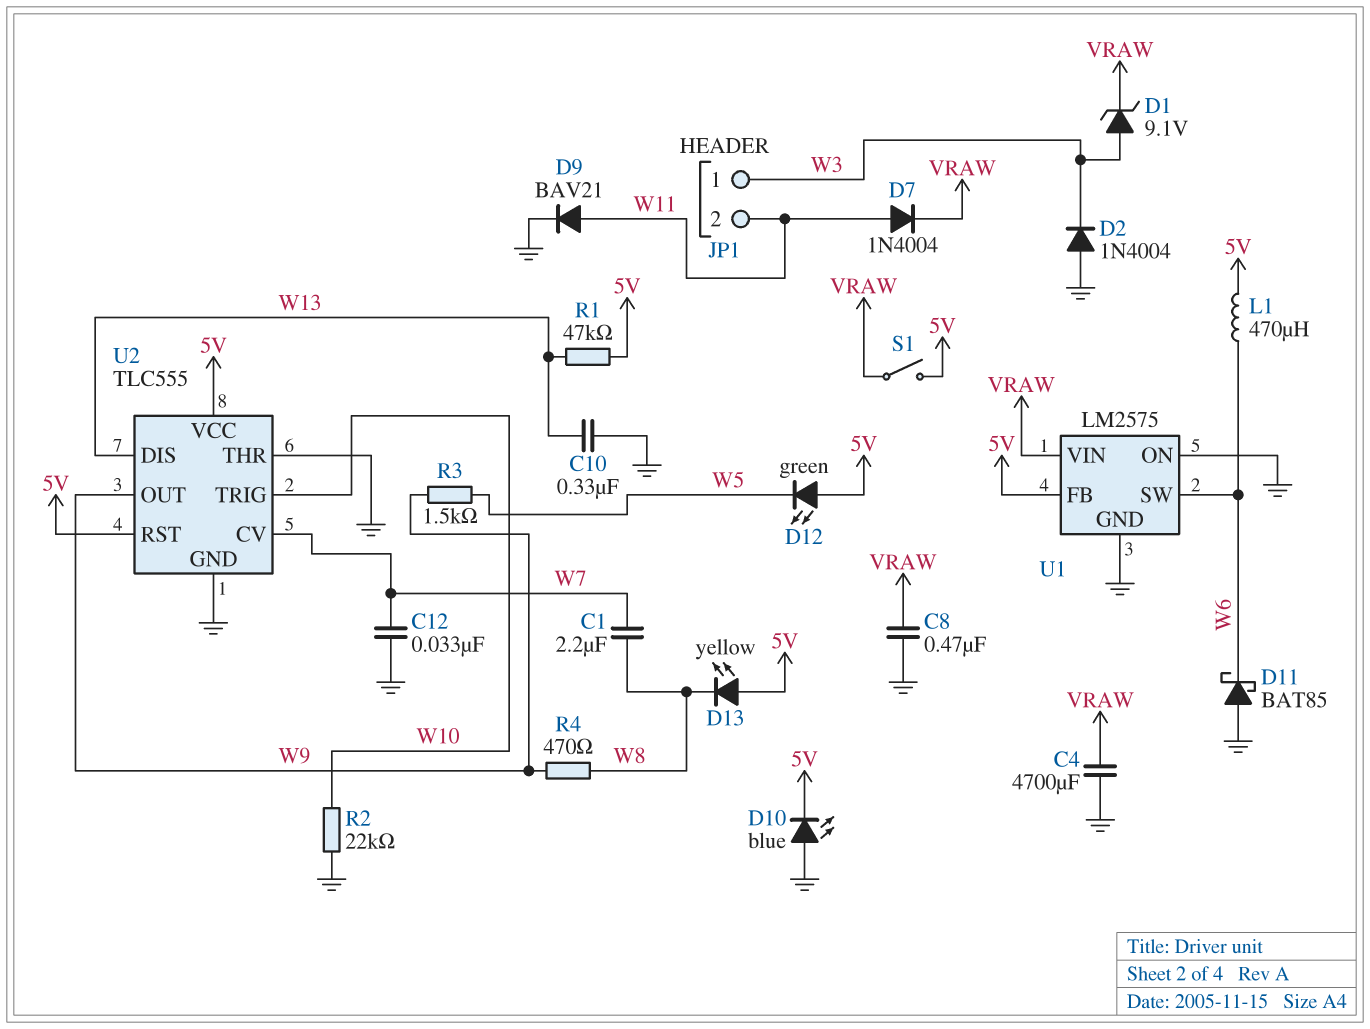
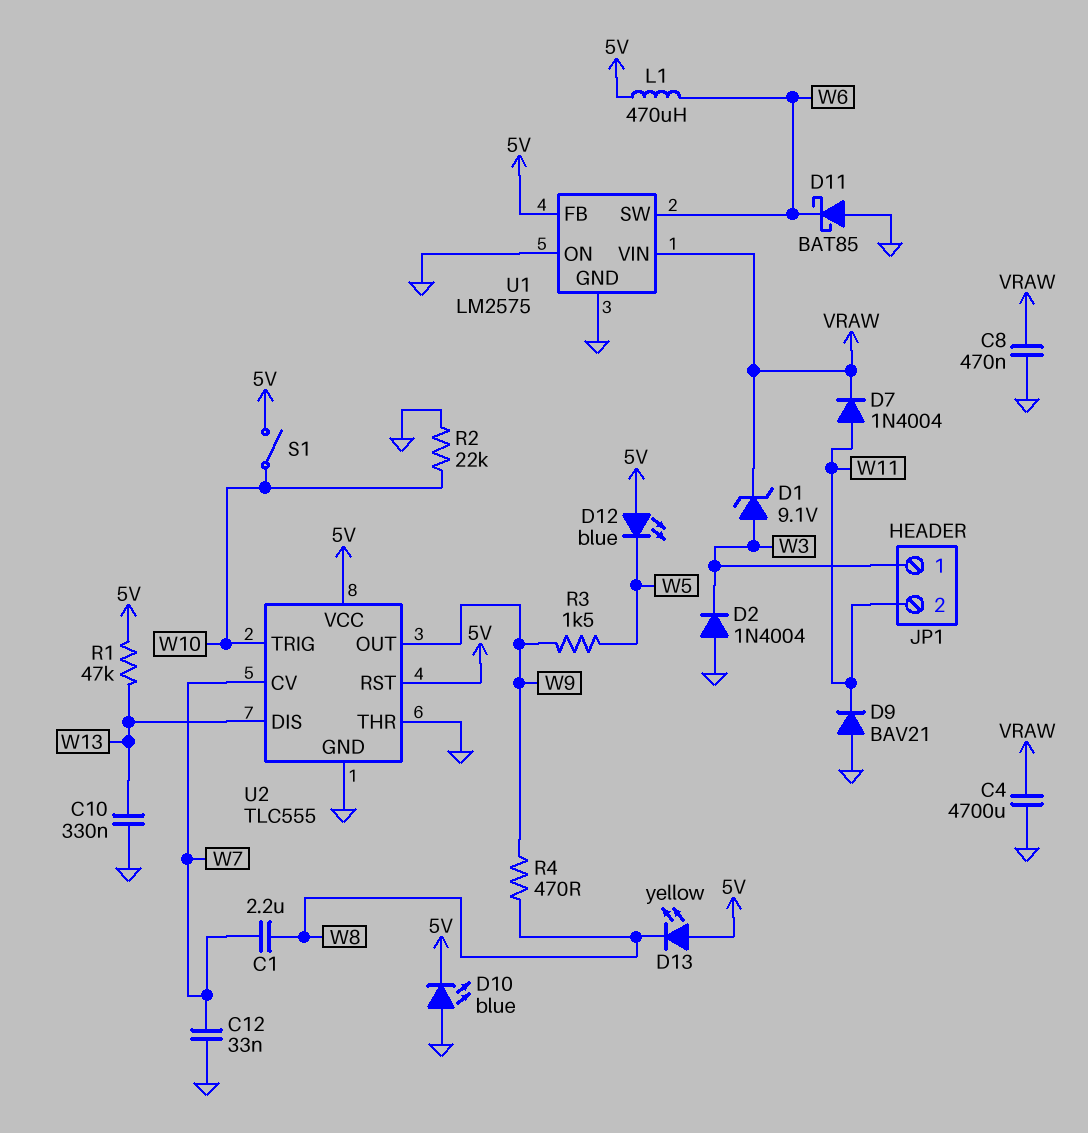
D9: diode BAV21 (A W11, K GND) -> diode BAV21 (A GND, K W11)
D12: LED green (A 5V, K W5) -> LED blue (A 5V, K W5)
S1: switch (5V, VRAW) -> switch (5V, W10)

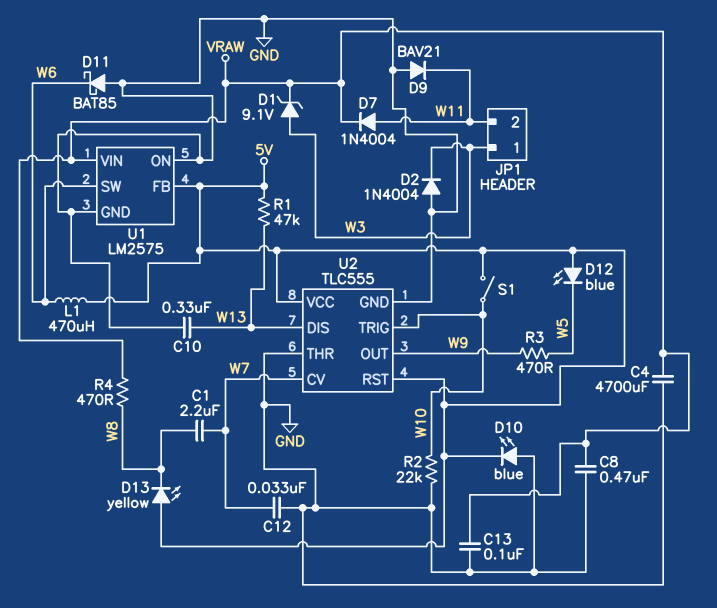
C13: none -> 100nF (GND, VRAW)
R3: 1.5k (W5, W9) -> 470 (W5, W9)
R4: 470 (W8, W9) -> 470 (VRAW, W8)

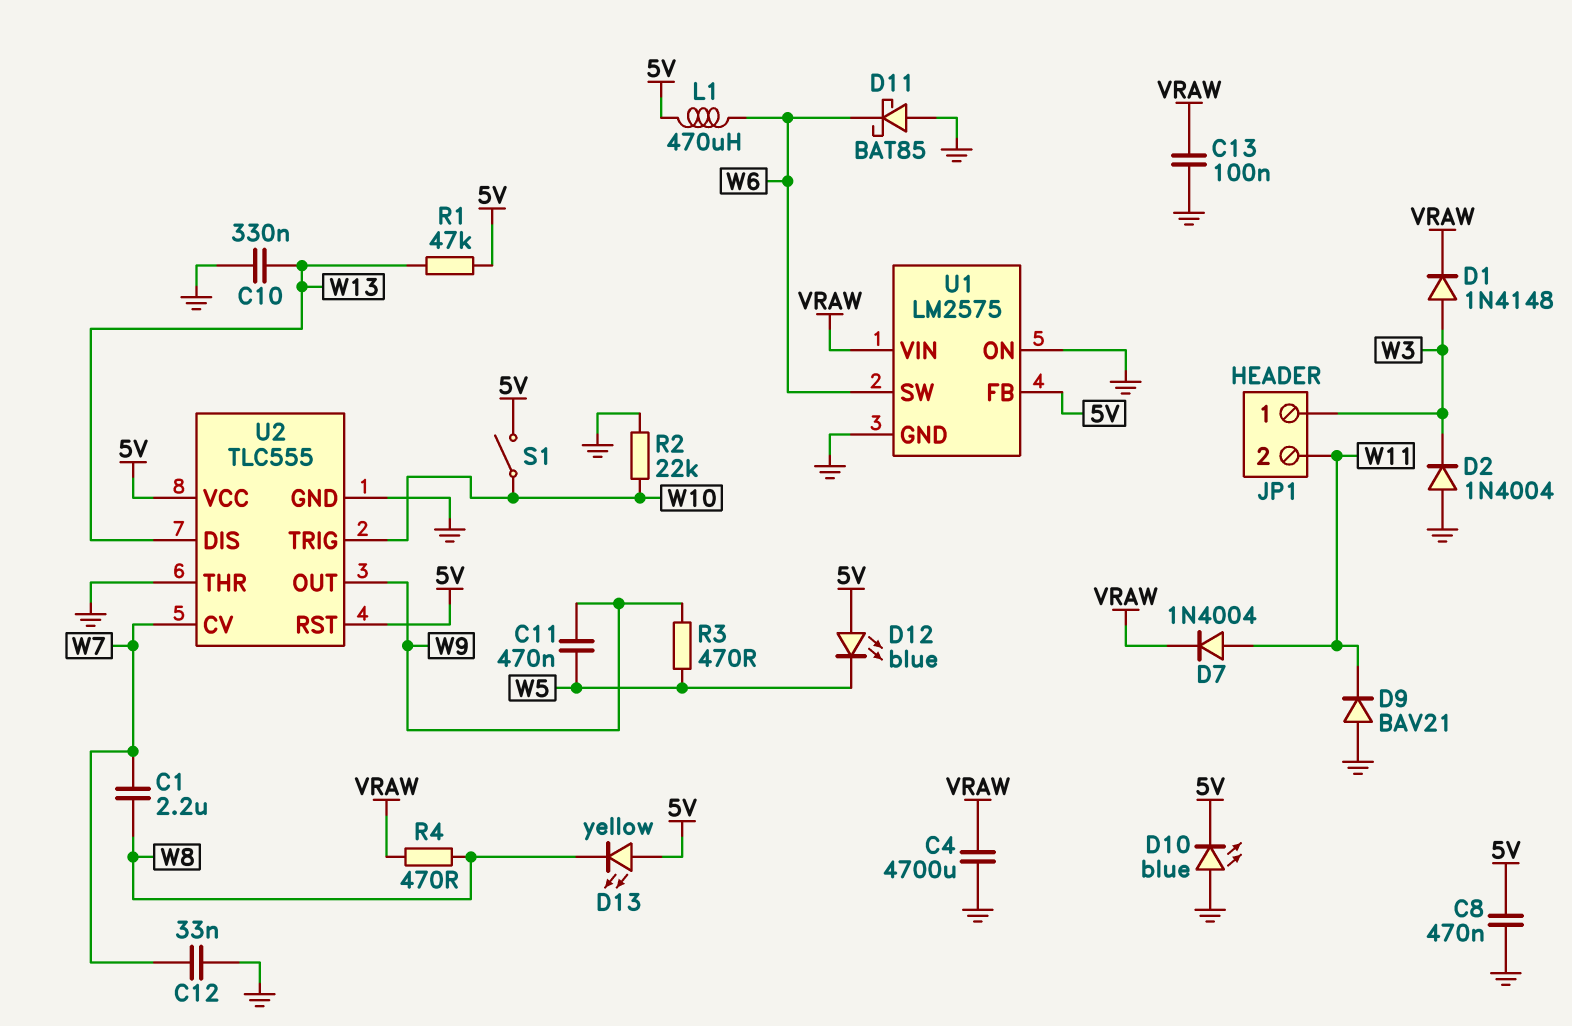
C8: 470nF (GND, VRAW) -> 470nF (5V, GND)
C11: none -> 470nF (W5, W9)
D1: zener 9.1V (A W3, K VRAW) -> diode 1N4148 (A W3, K VRAW)

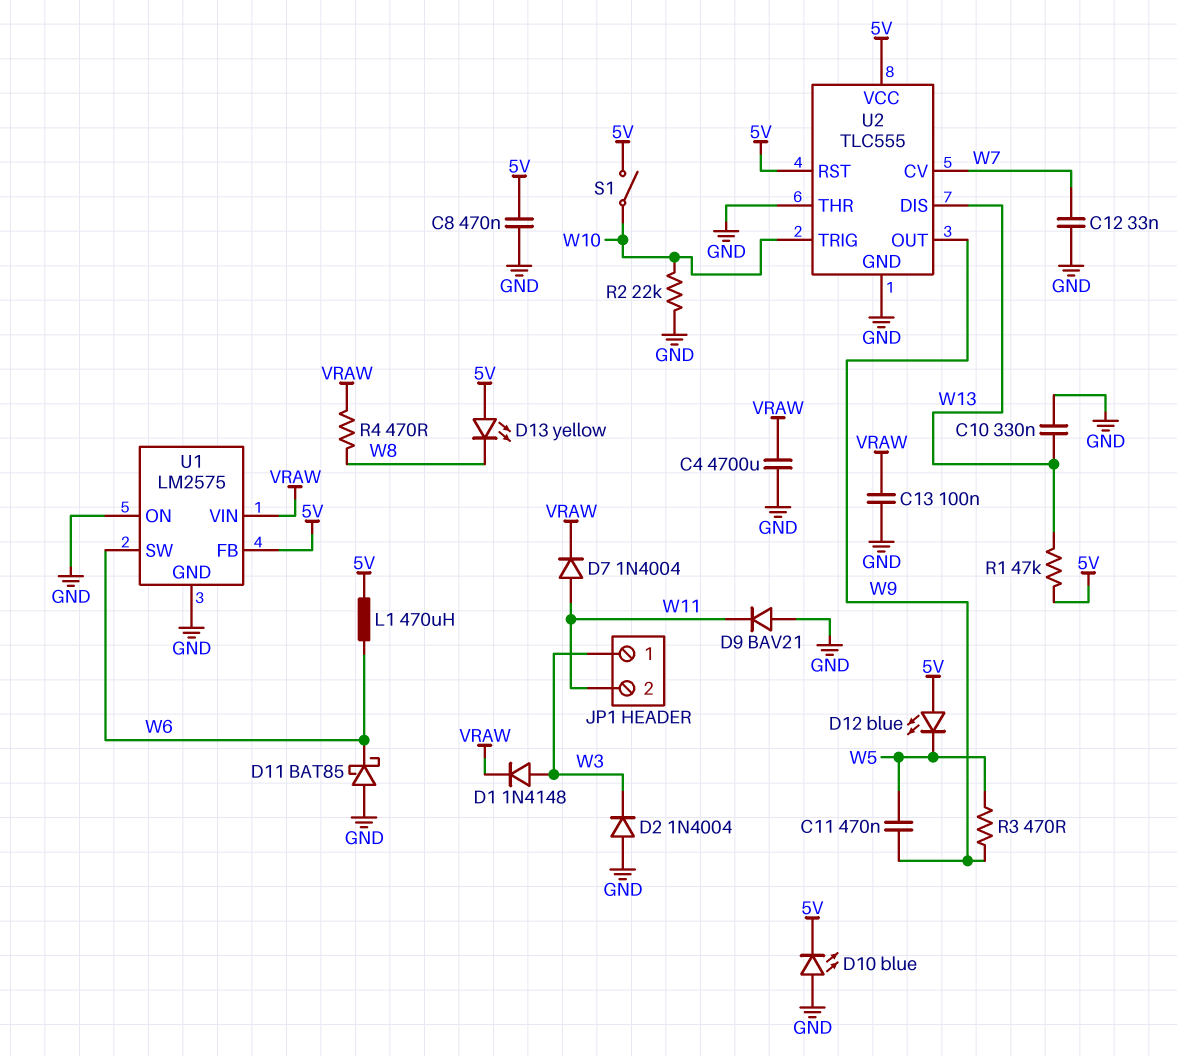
C1: 2.2uF (W7, W8) -> none

